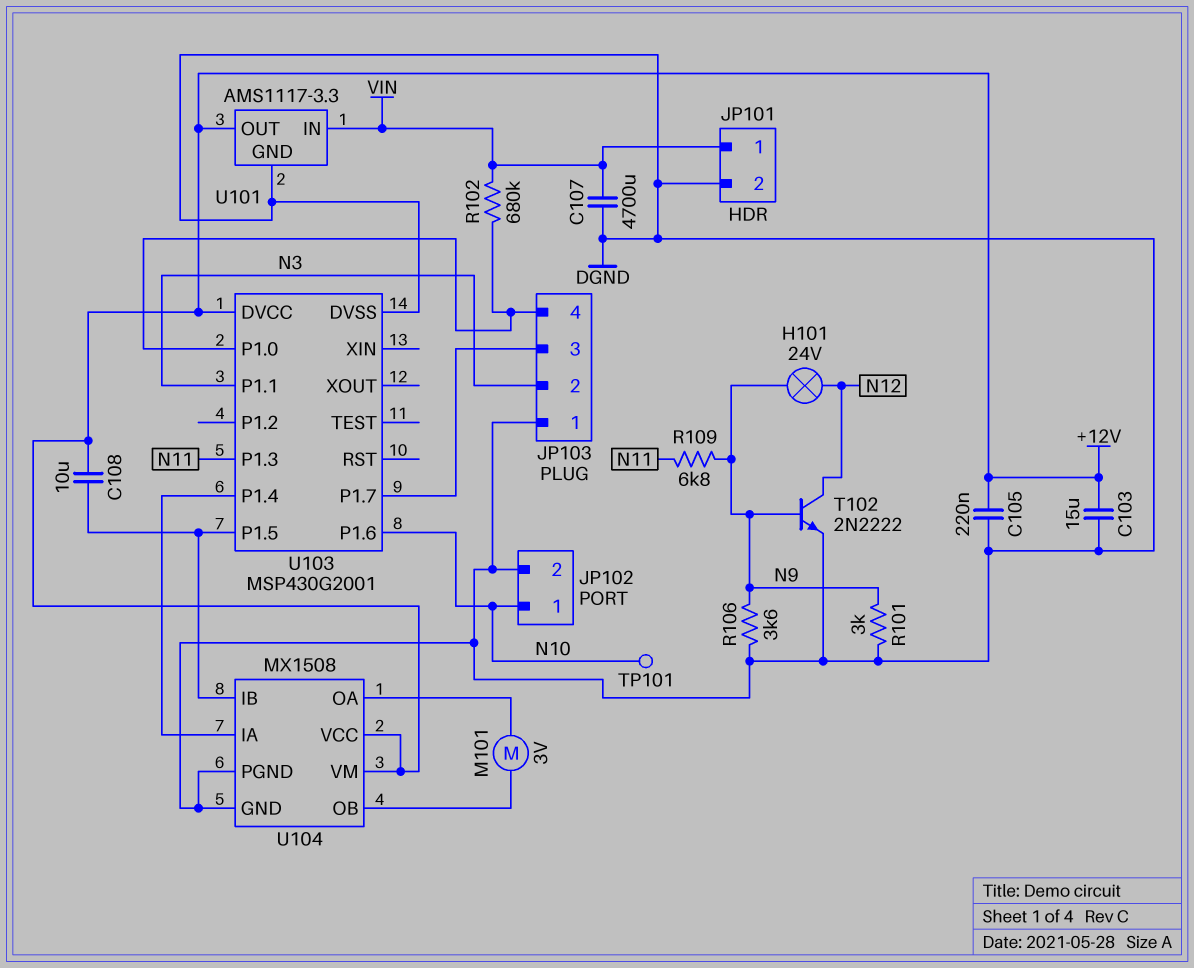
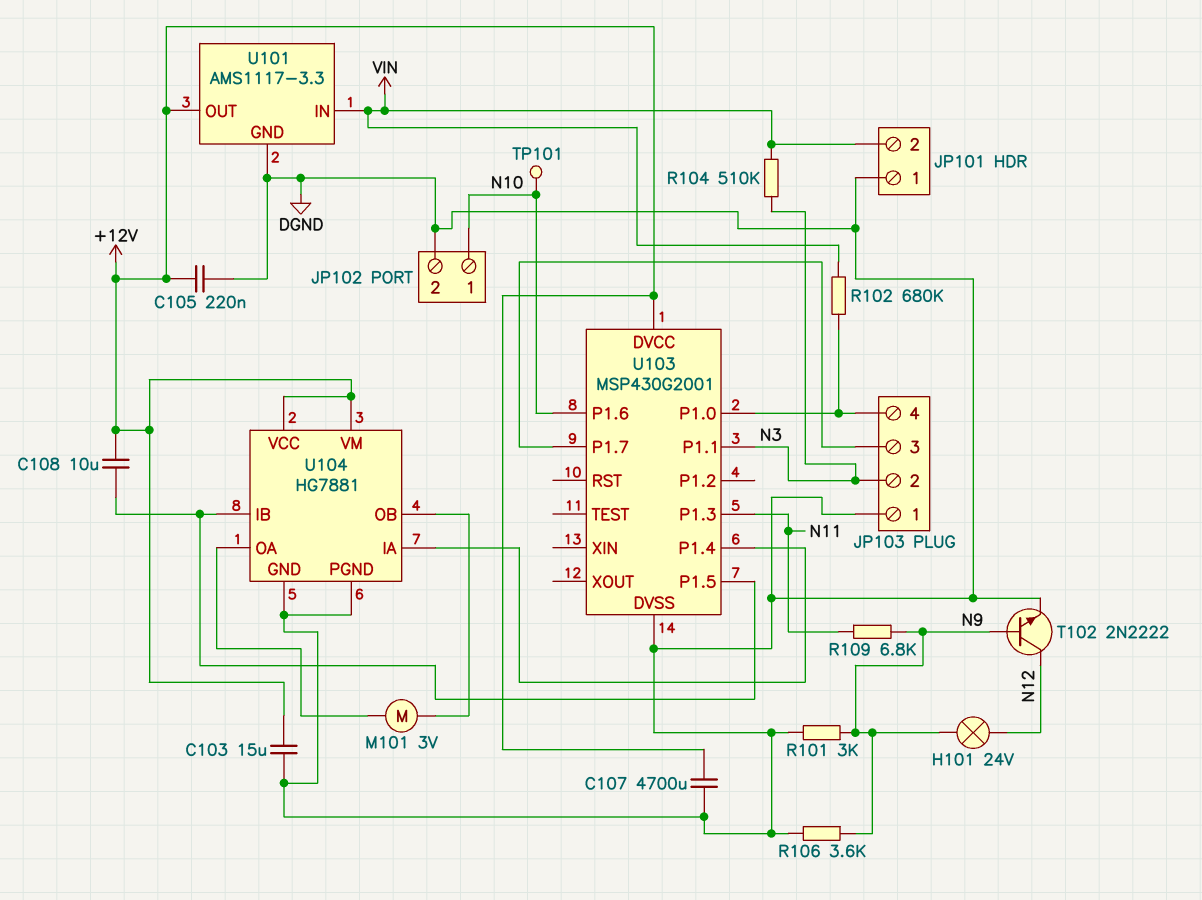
C107: 4700uF (DGND, VIN) -> 4700uF (+12V, DGND)
JP101 pin 1: VIN -> DGND
JP101 pin 2: DGND -> VIN
R104: none -> 510k (N3, VIN)
U104: MX1508 -> HG7881

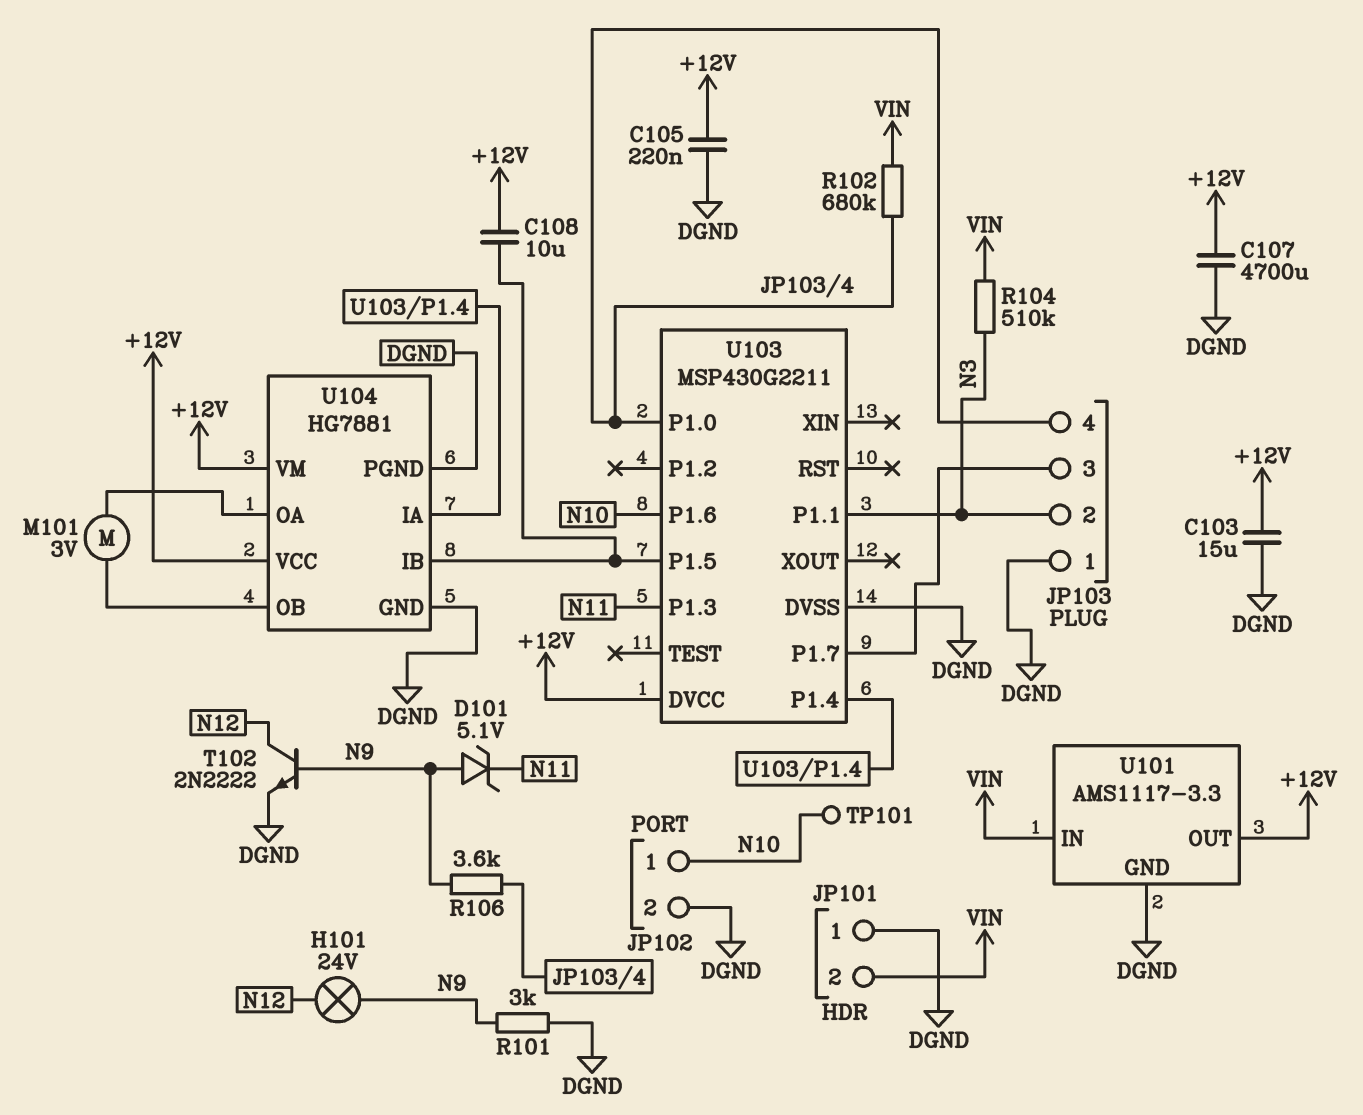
D101: none -> zener 5.1V (A N9, K N11)
R106: 3.6k (DGND, N9) -> 3.6k (JP103/4, N9)
R109: 6.8k (N9, N11) -> none
U103: MSP430G2001 -> MSP430G2211

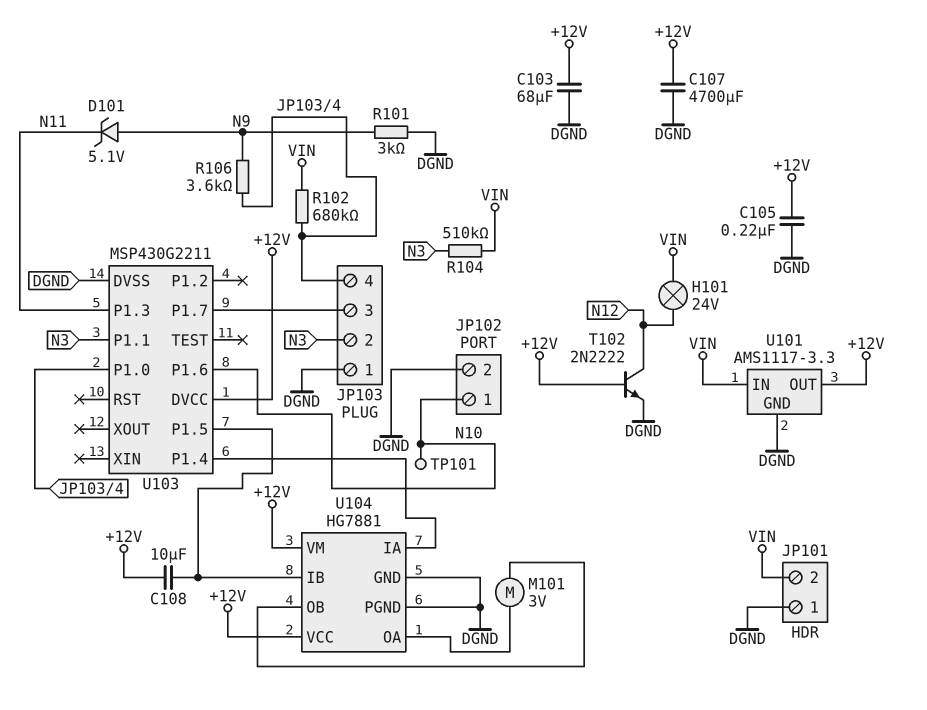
C103: 15uF (+12V, DGND) -> 68uF (+12V, DGND)
H101: lamp 24V (N9, N12) -> lamp 24V (N12, VIN)
T102: NPN 2N2222 (B N9, C N12, E DGND) -> NPN 2N2222 (B +12V, C N12, E DGND)

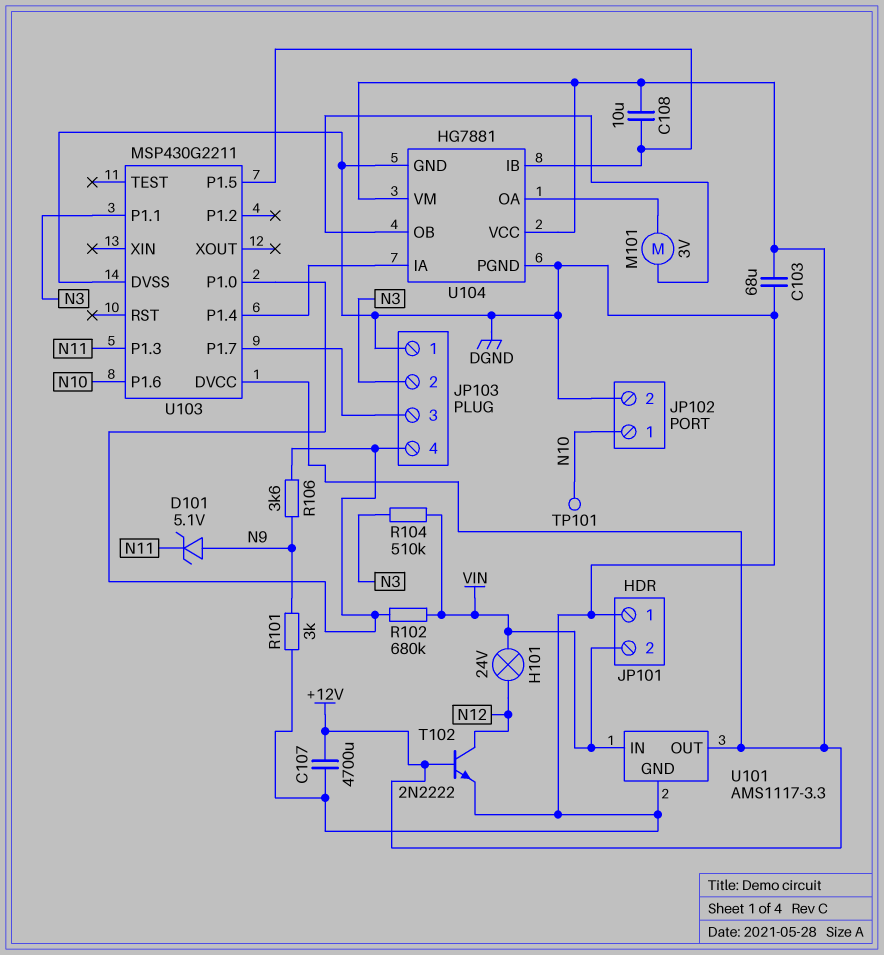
C105: 220nF (+12V, DGND) -> none

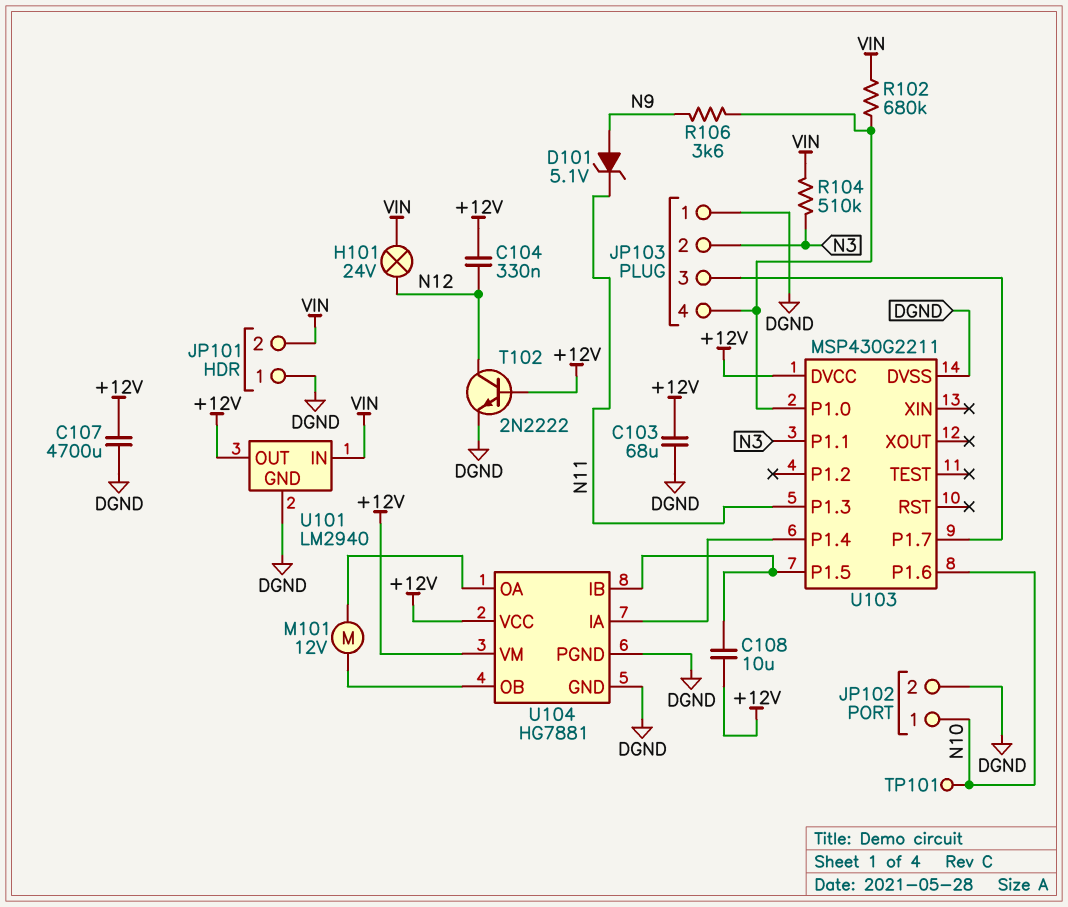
C104: none -> 330nF (+12V, N12)
M101: motor 3V (U104/OA, U104/OB) -> motor 12V (U104/OA, U104/OB)
R101: 3k (DGND, N9) -> none
U101: AMS1117-3.3 -> LM2940

